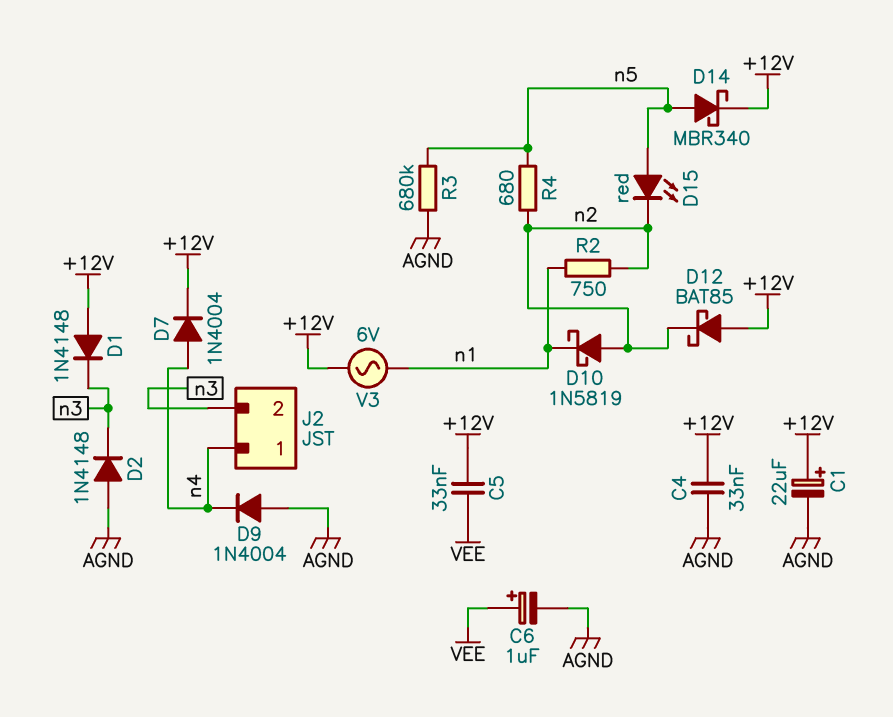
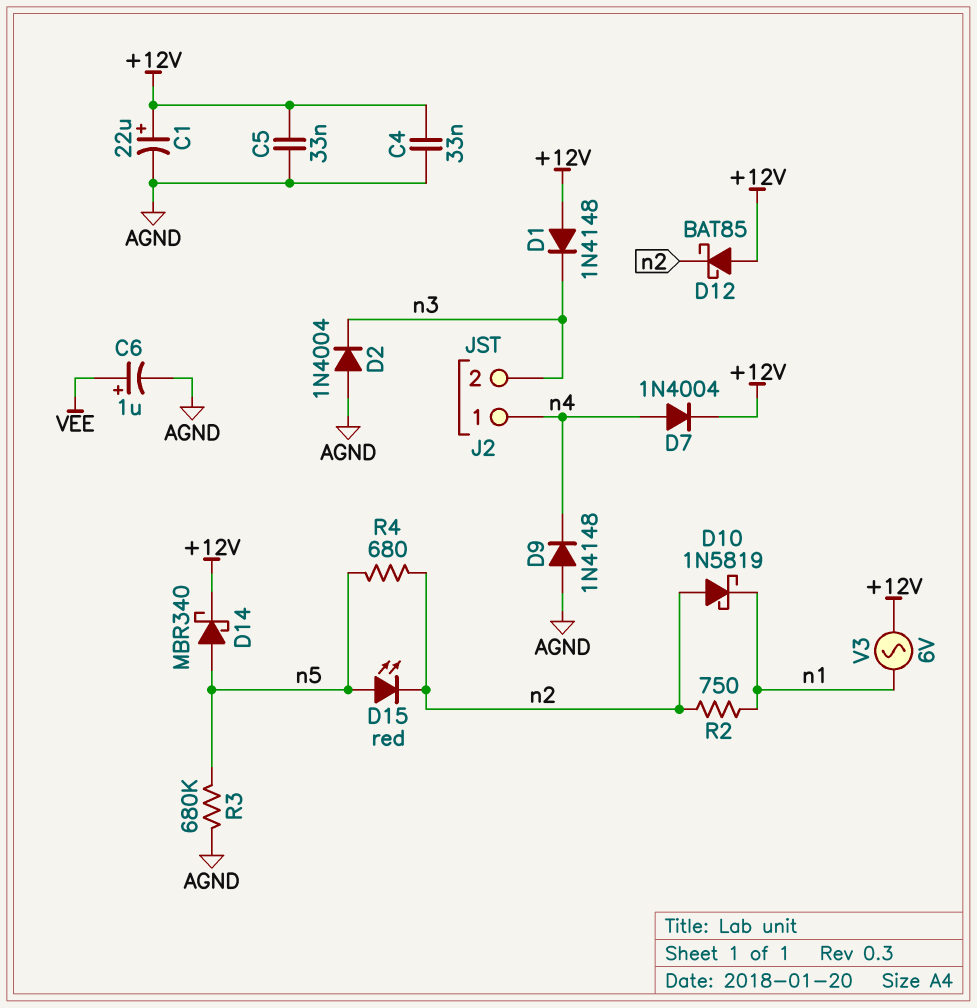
C5: 33nF (+12V, VEE) -> 33nF (+12V, AGND)
D2: diode 1N4148 (A AGND, K n3) -> diode 1N4004 (A AGND, K n3)
D9: diode 1N4004 (A AGND, K n4) -> diode 1N4148 (A AGND, K n4)

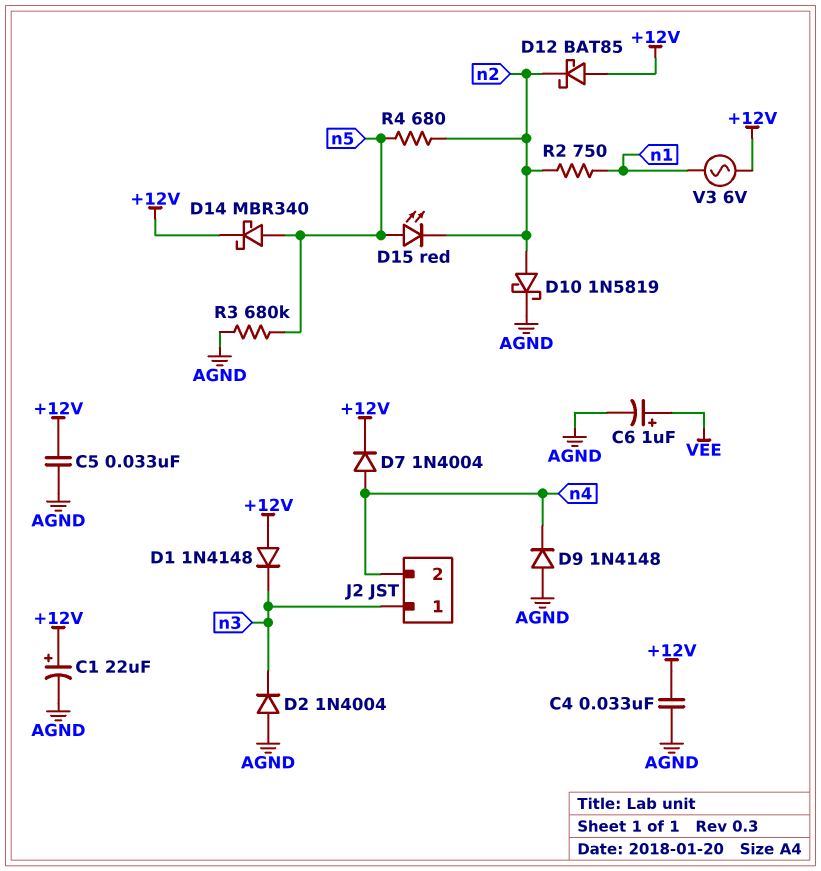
D10: schottky 1N5819 (A n2, K n1) -> schottky 1N5819 (A n2, K AGND)
J2 pin 1: n4 -> n3
J2 pin 2: n3 -> n4

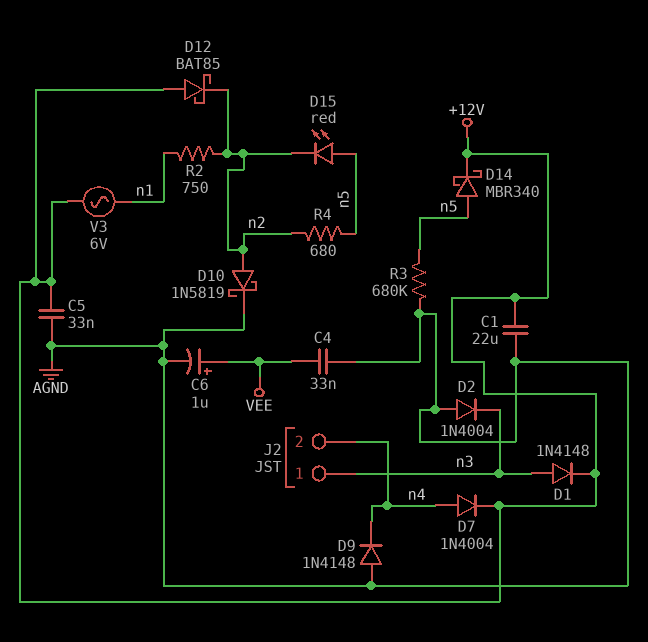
C1: 22uF (plus +12V, minus AGND) -> 22uF (+12V, AGND)
C4: 33nF (+12V, AGND) -> 33nF (AGND, VEE)
D1: diode 1N4148 (A +12V, K n3) -> diode 1N4148 (A n3, K +12V)

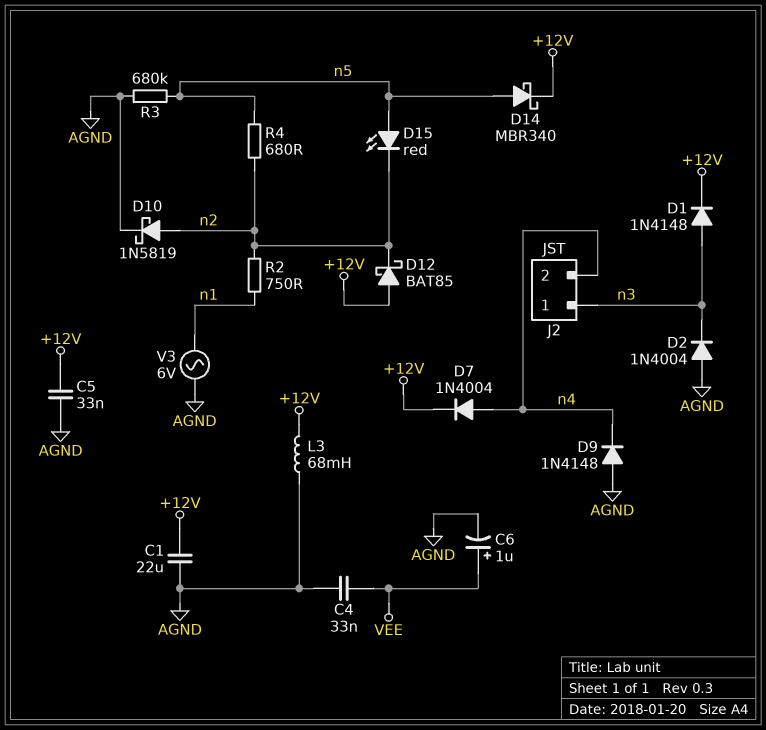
L3: none -> 68mH (+12V, AGND)
V3: AC 6V (+12V, n1) -> AC 6V (AGND, n1)

